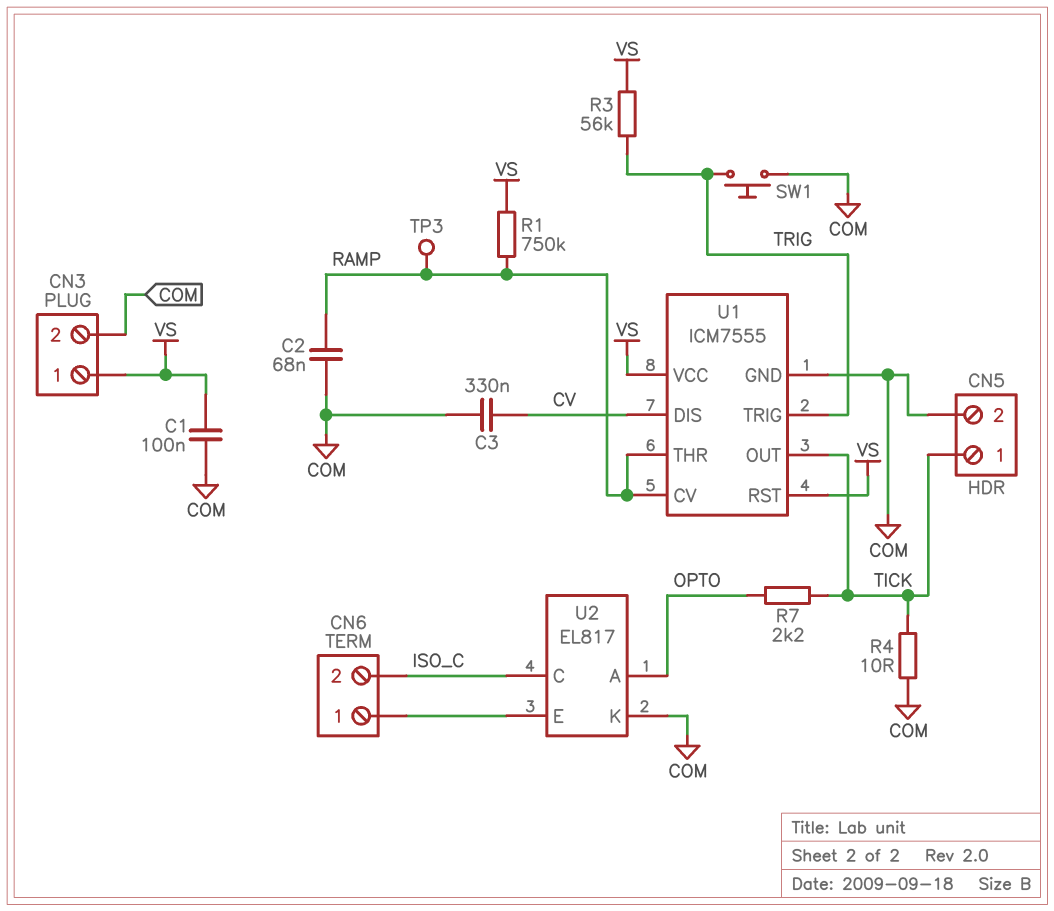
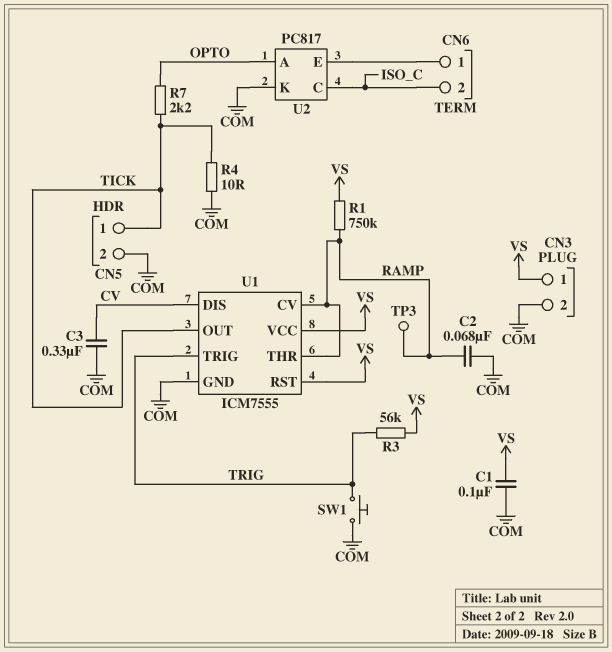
U2: EL817 -> PC817

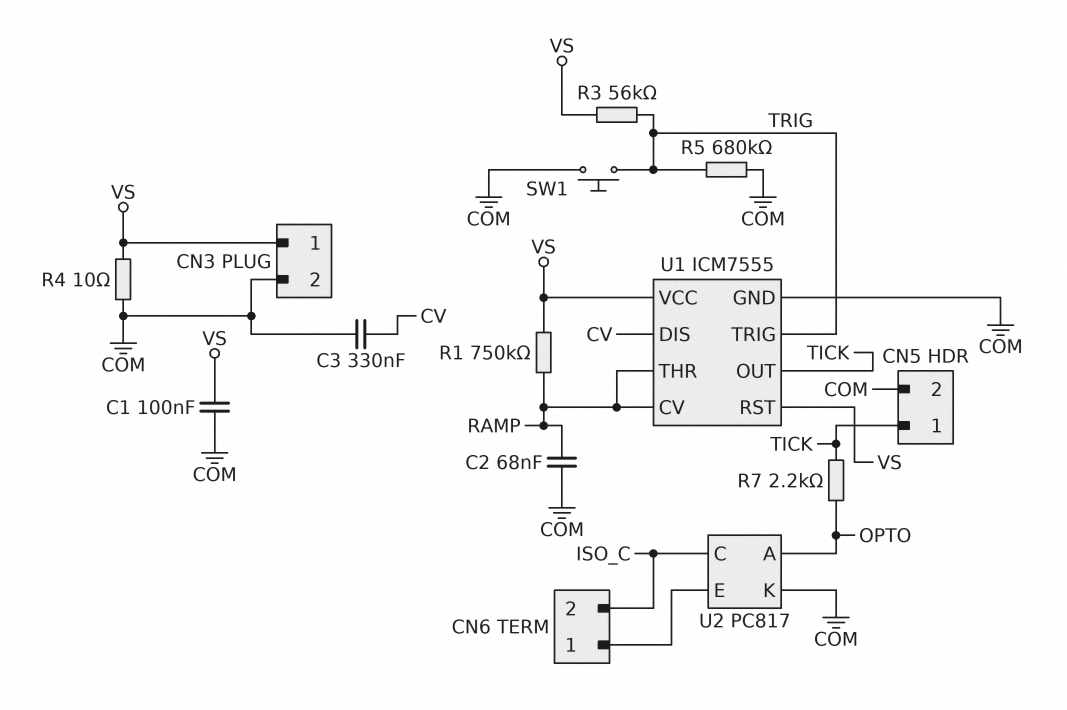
R4: 10 (COM, TICK) -> 10 (COM, VS)
R5: none -> 680k (COM, TRIG)
TP3: test point (RAMP) -> none

